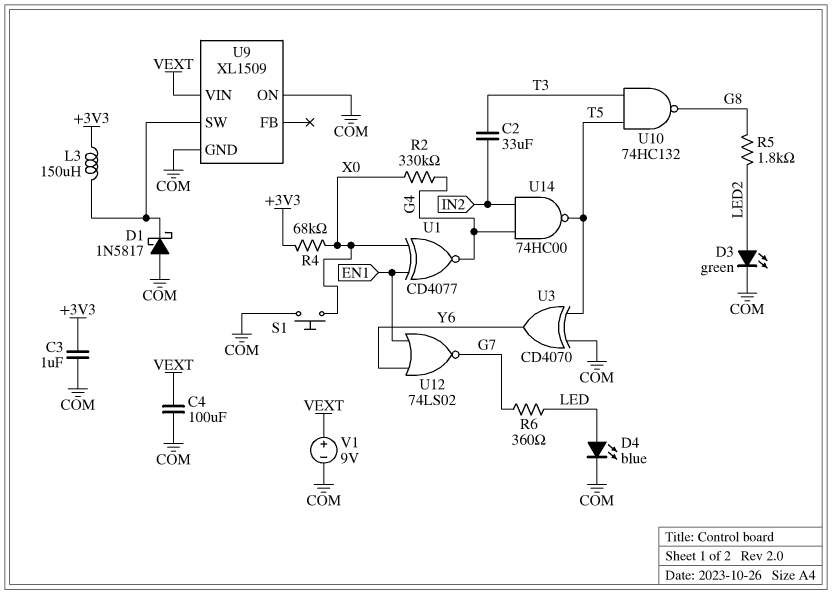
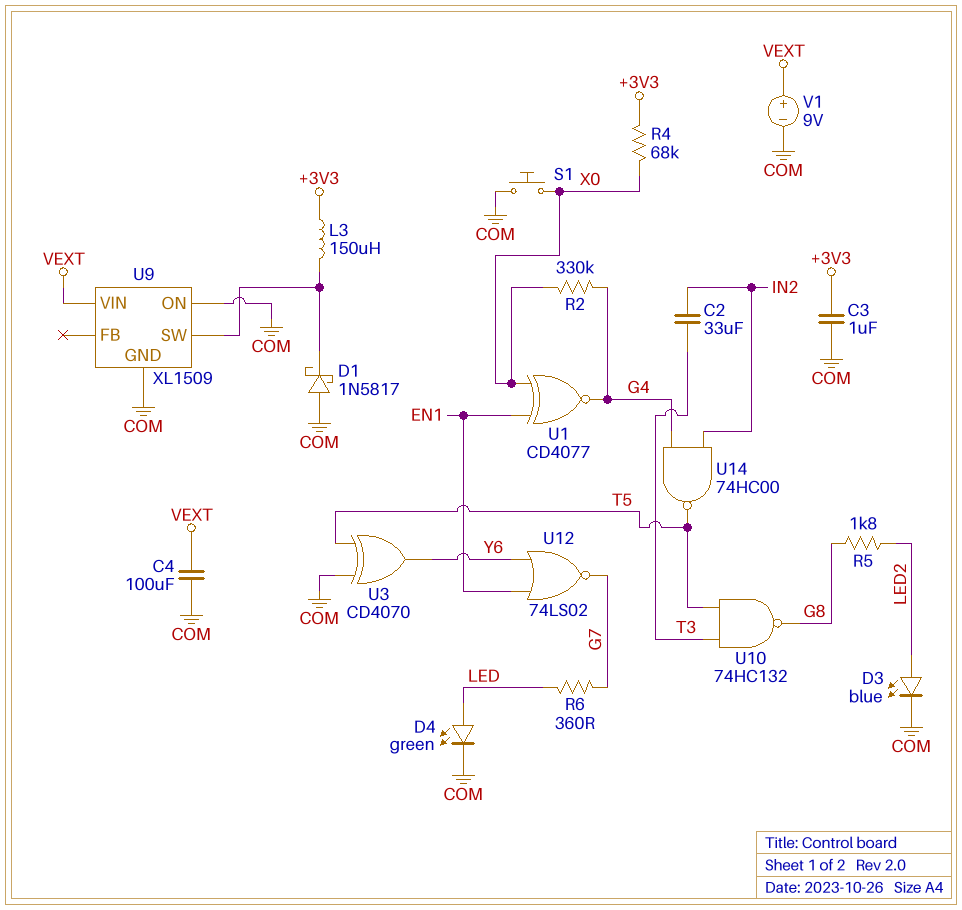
D3: LED green (A LED2, K COM) -> LED blue (A LED2, K COM)
D4: LED blue (A LED, K COM) -> LED green (A LED, K COM)

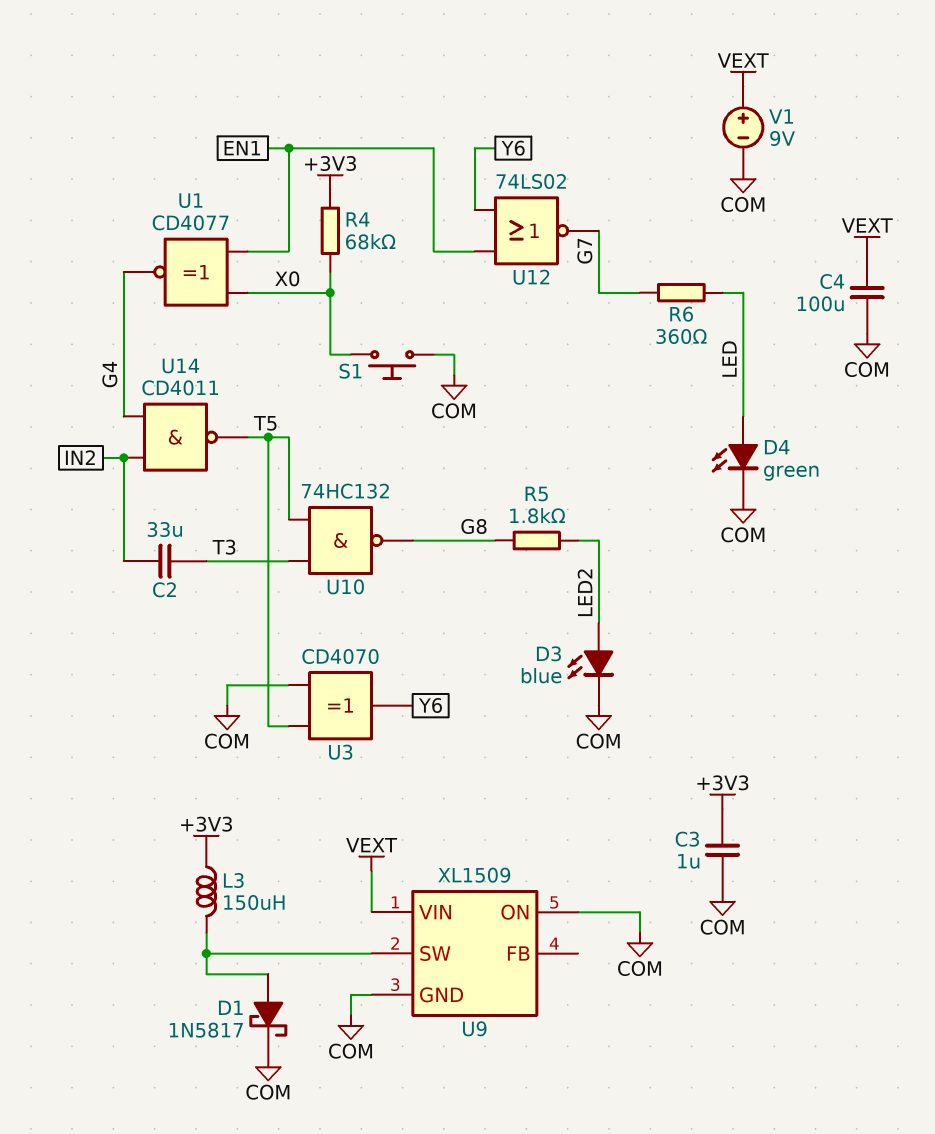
D1: schottky 1N5817 (A COM, K U9/SW) -> schottky 1N5817 (A U9/SW, K COM)
R2: 330k (G4, X0) -> none
U14: NAND 74HC00 (in G4, in IN2, out T5) -> NAND CD4011 (in G4, in IN2, out T5)

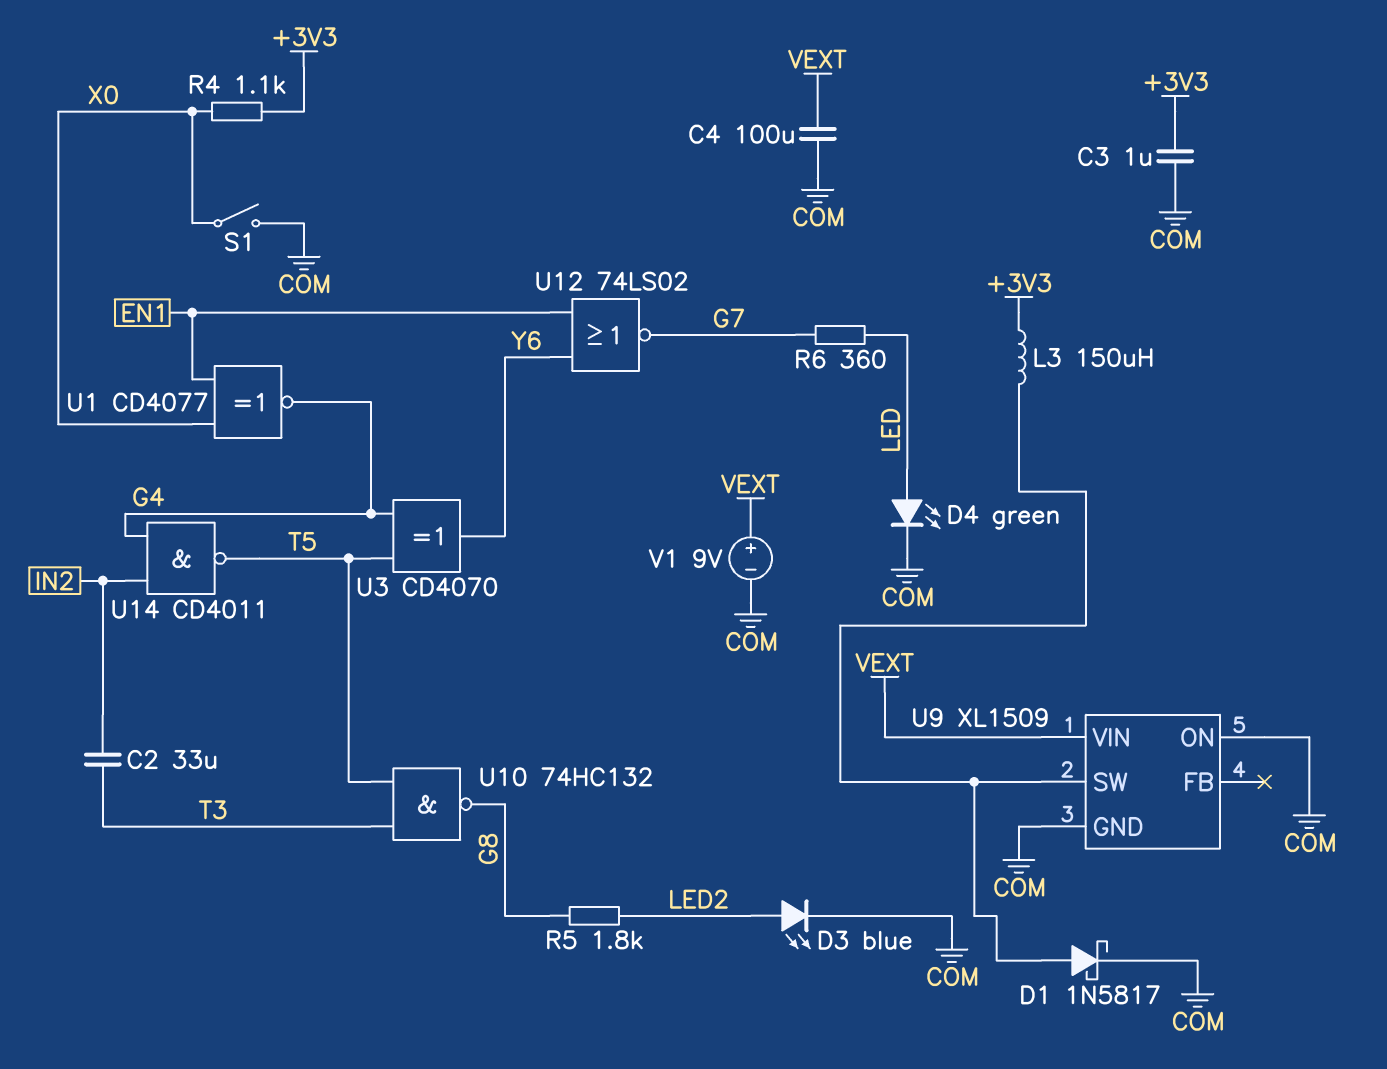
R4: 68k (+3V3, X0) -> 1.1k (+3V3, X0)
S1: button (COM, X0) -> switch (COM, X0)
U3: XOR CD4070 (in COM, in T5, out Y6) -> XOR CD4070 (in G4, in T5, out Y6)

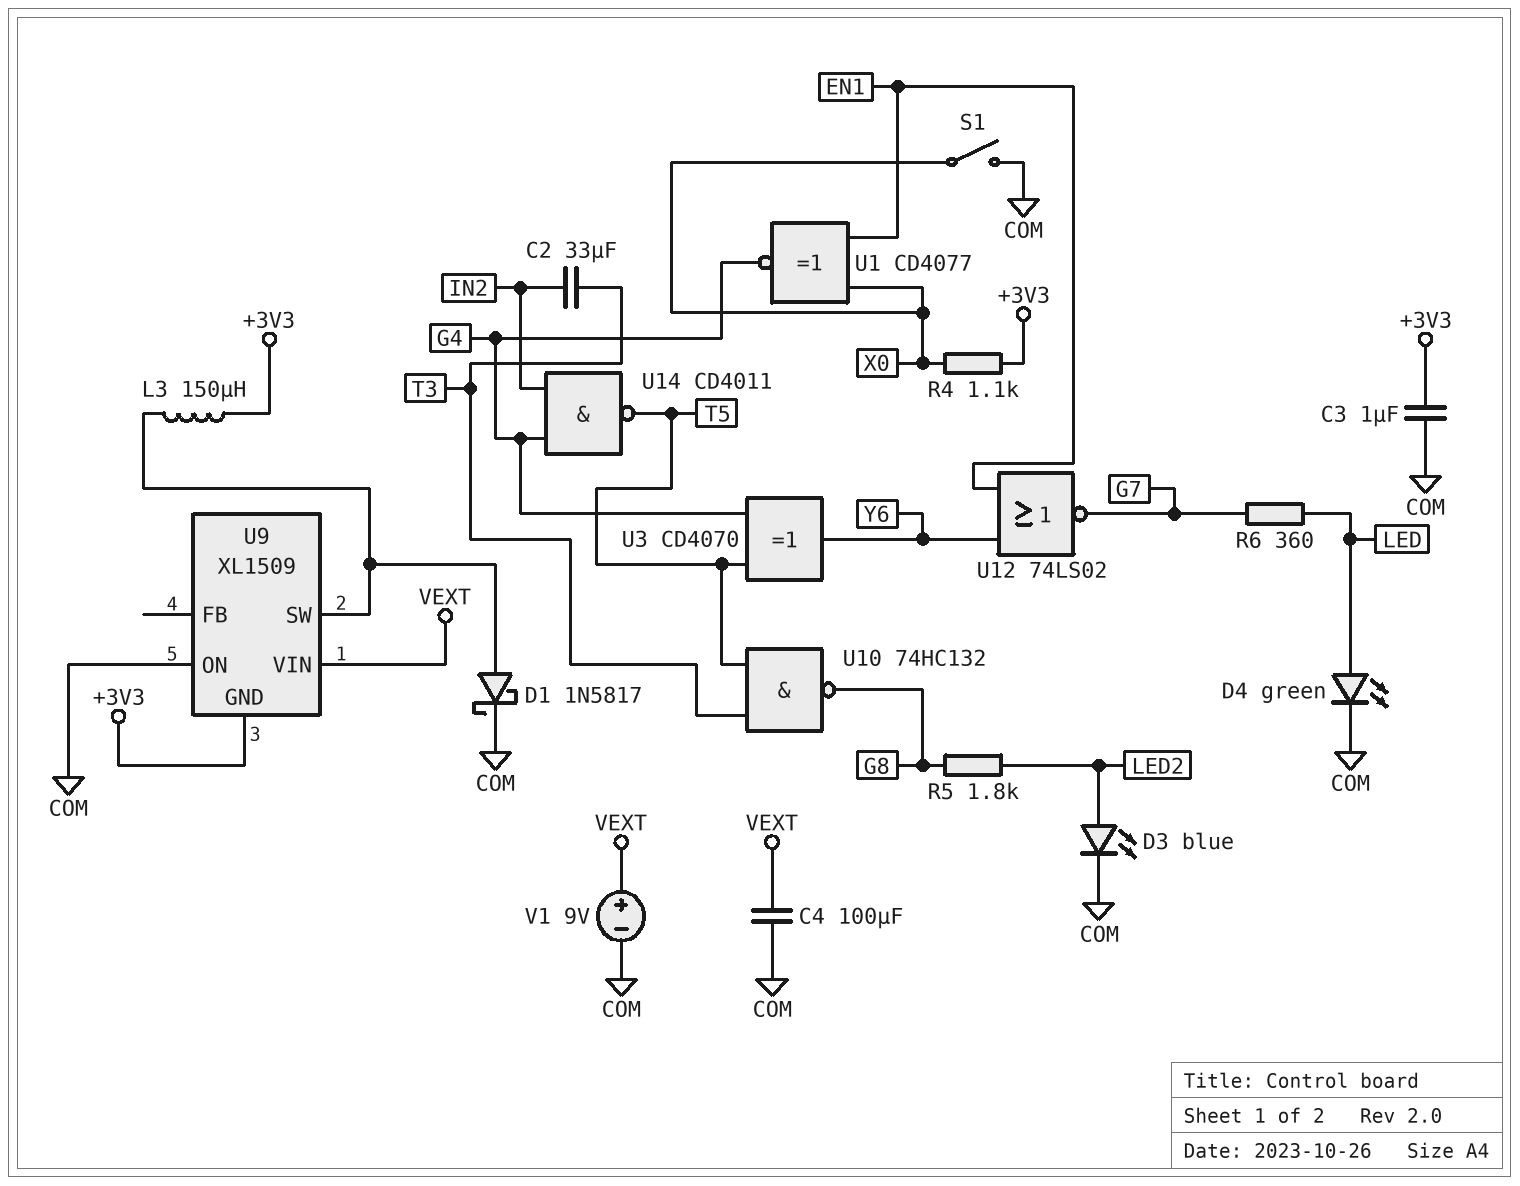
U9 pin GND: COM -> +3V3

